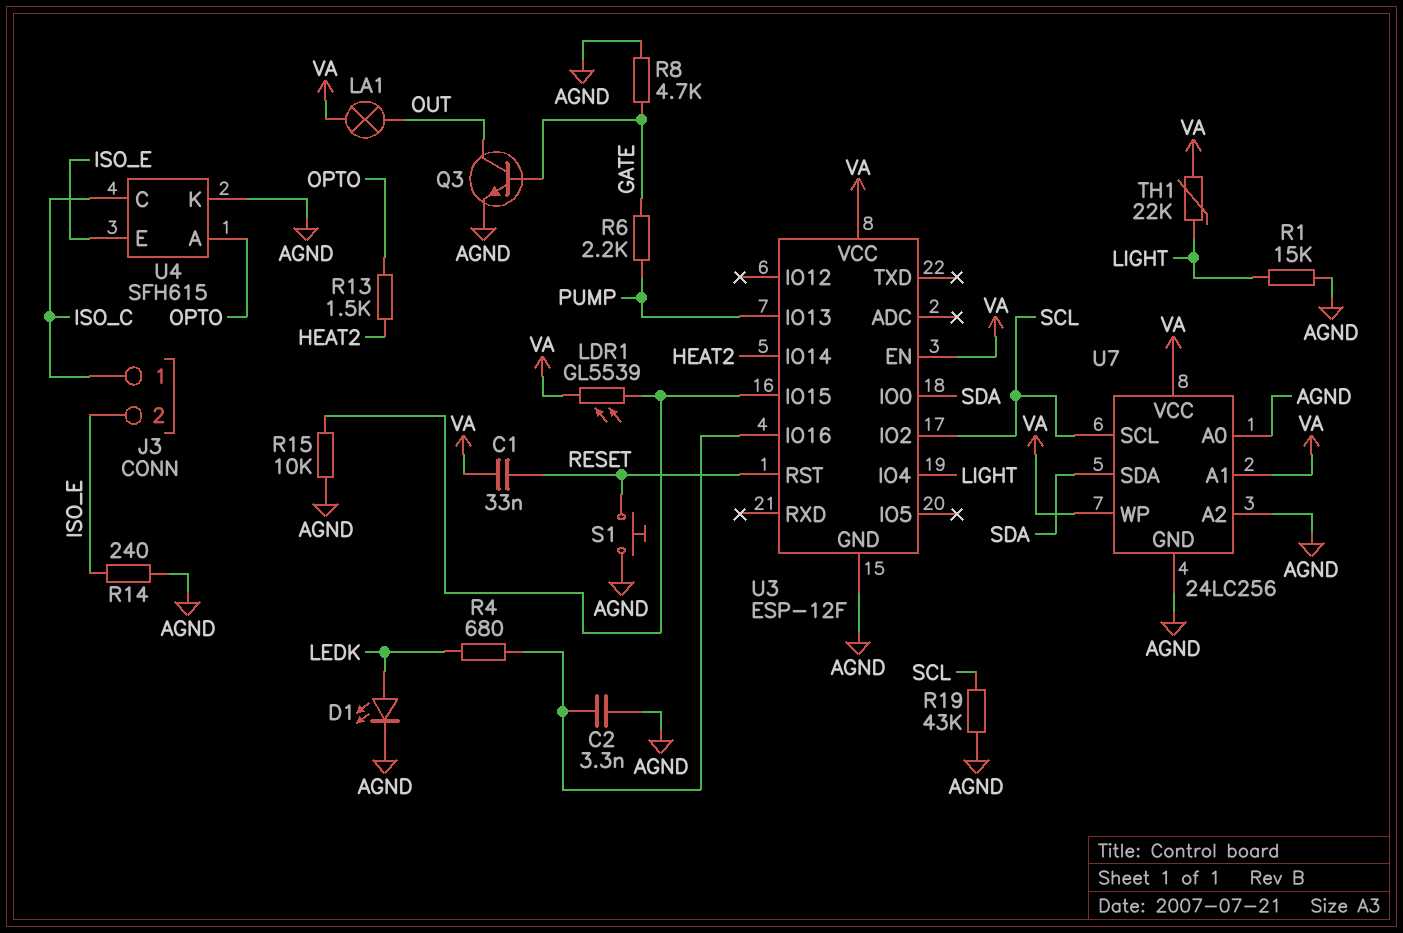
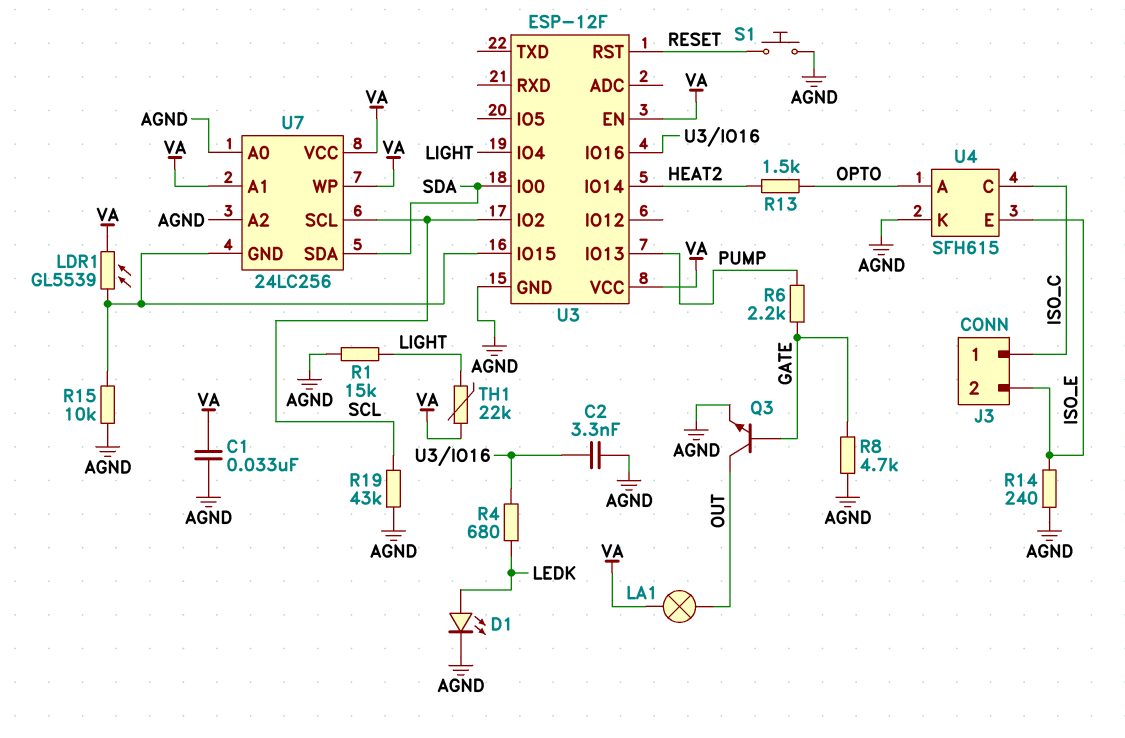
C1: 33nF (RESET, VA) -> 33nF (AGND, VA)
U7 pin GND: AGND -> U3/IO15

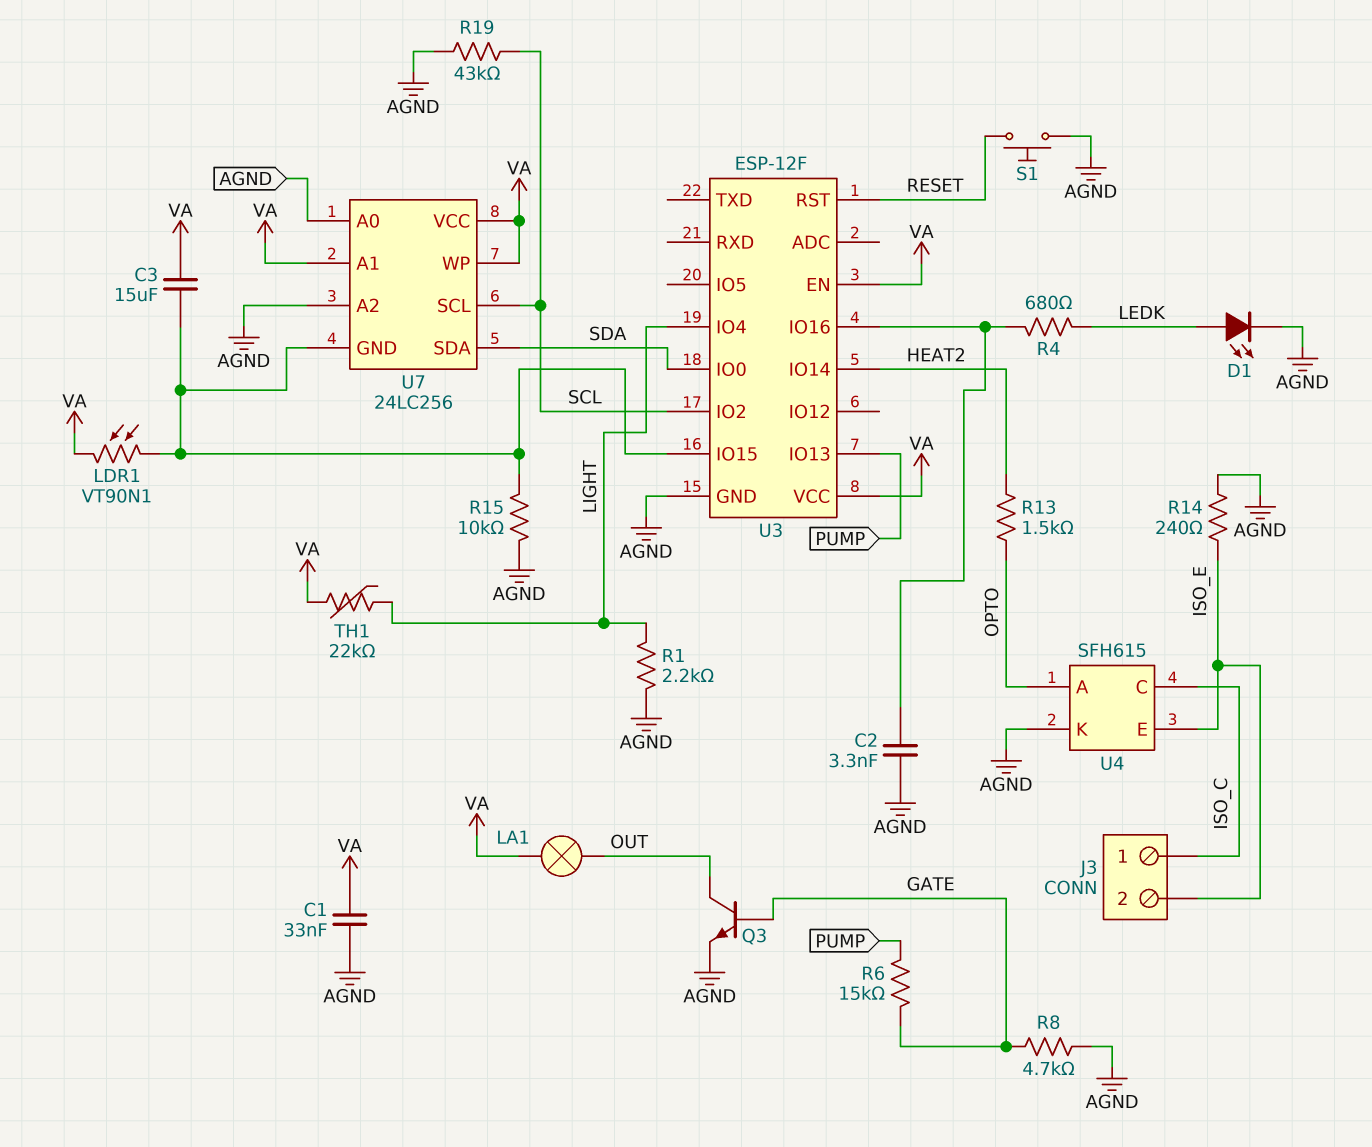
C3: none -> 15uF (U3/IO15, VA)
LDR1: GL5539 (U3/IO15, VA) -> VT90N1 (U3/IO15, VA)
R1: 15k (AGND, LIGHT) -> 2.2k (AGND, LIGHT)
R6: 2.2k (GATE, PUMP) -> 15k (GATE, PUMP)

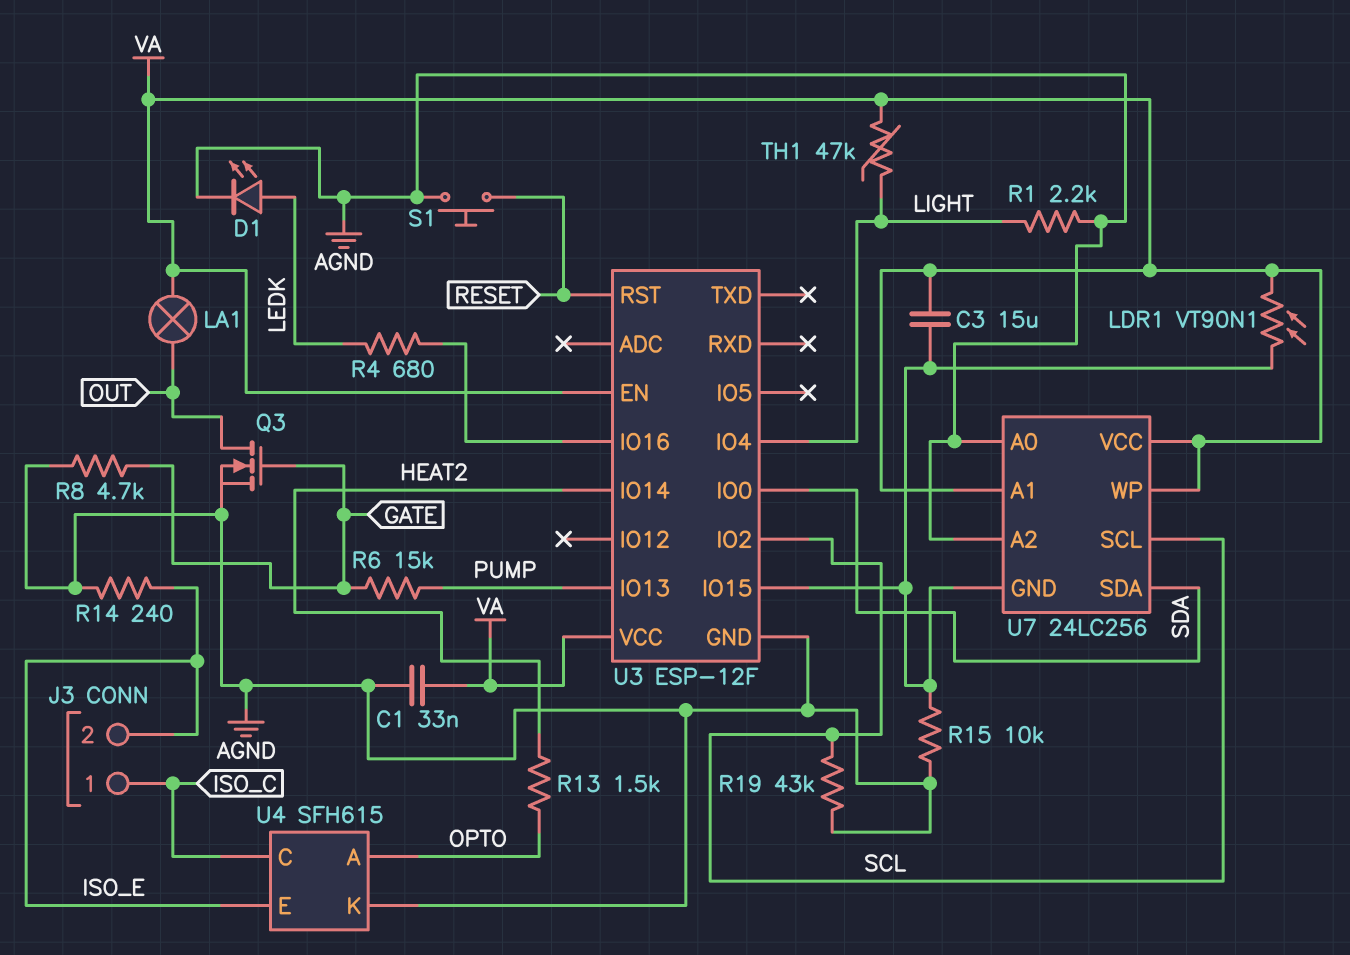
C2: 3.3nF (AGND, U3/IO16) -> none
Q3: NPN (B GATE, C OUT, E AGND) -> NMOS (G GATE, D OUT, S AGND)
TH1: 22k (LIGHT, VA) -> 47k (LIGHT, VA)

